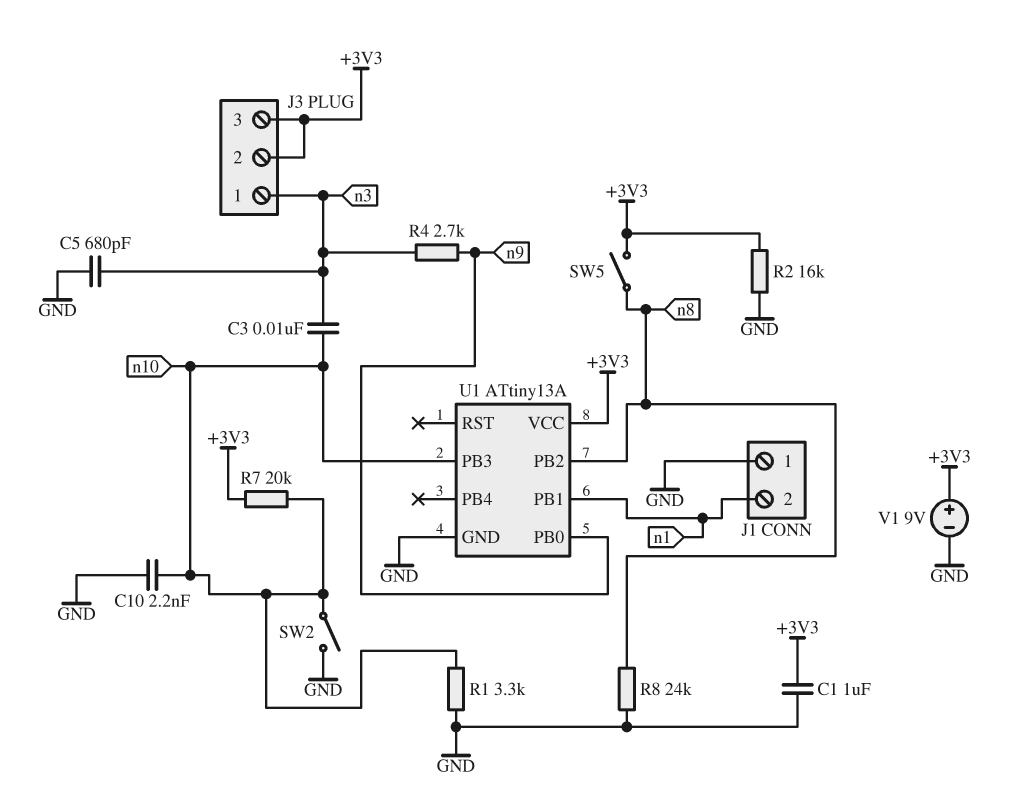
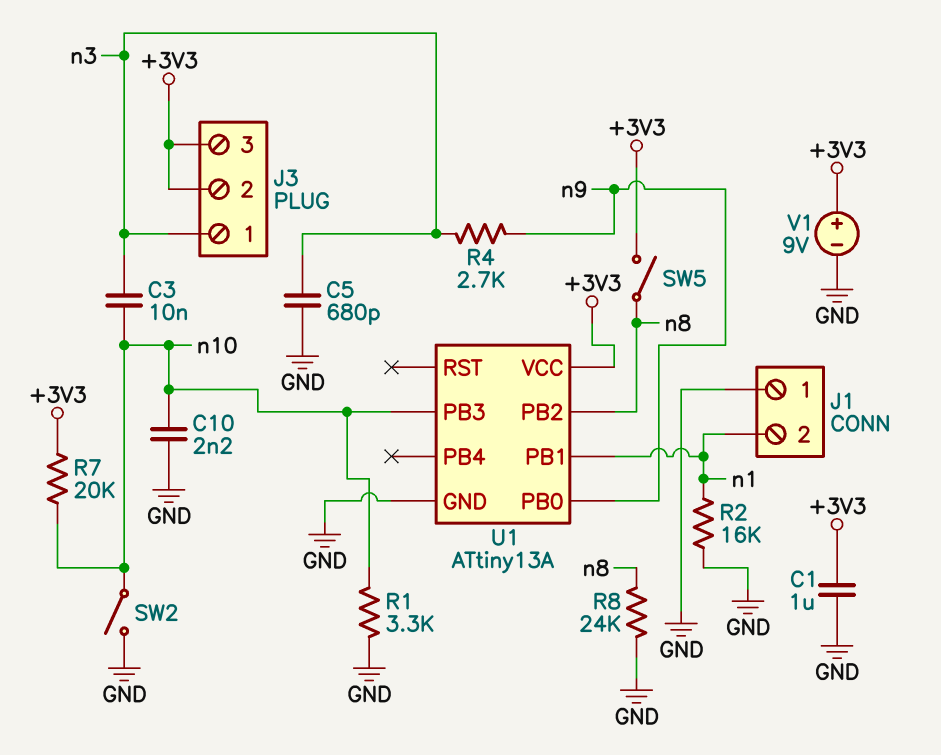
R2: 16k (+3V3, GND) -> 16k (GND, n1)

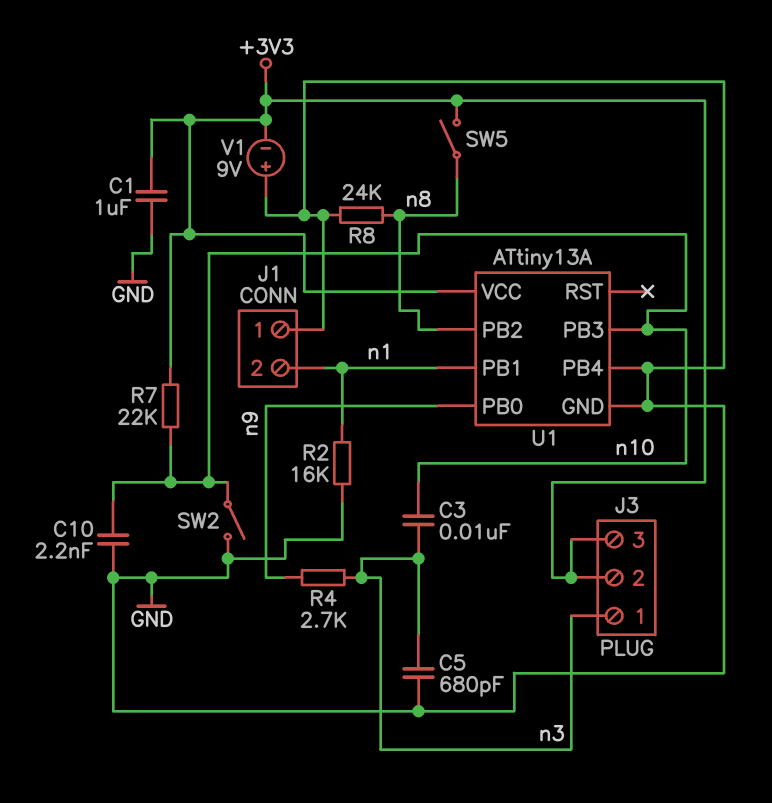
R1: 3.3k (GND, n10) -> none
R7: 20k (+3V3, n10) -> 22k (+3V3, n10)
U1 pin PB4: none -> GND
V1: 9V (plus +3V3, minus GND) -> 9V (plus GND, minus +3V3)

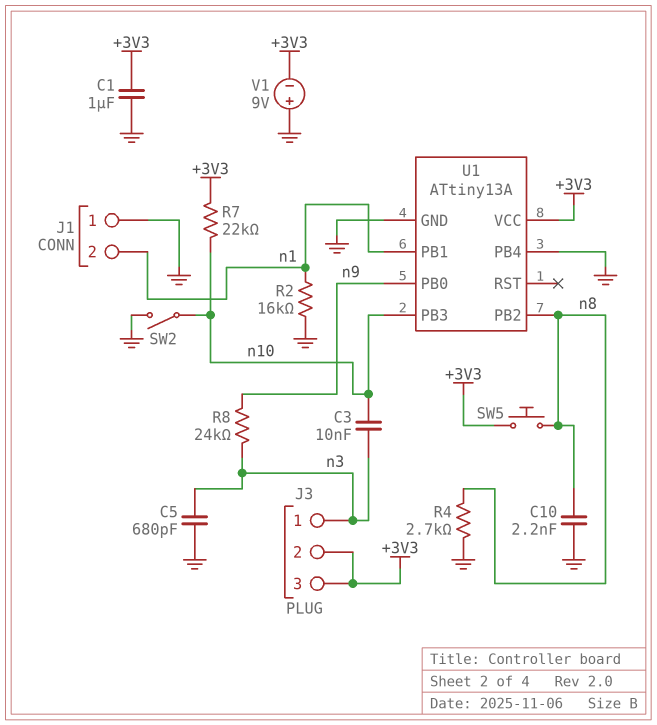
C10: 2.2nF (GND, n10) -> 2.2nF (GND, n8)
R4: 2.7k (n3, n9) -> 2.7k (GND, n8)
R8: 24k (GND, n8) -> 24k (n3, n9)
SW5: switch (+3V3, n8) -> button (+3V3, n8)

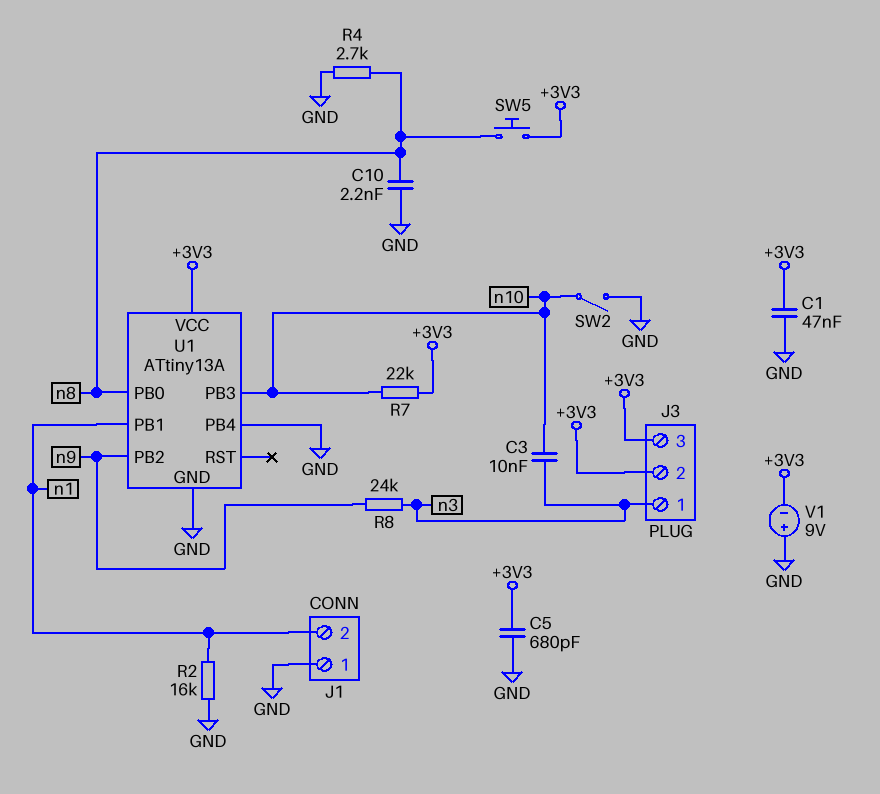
C1: 1uF (+3V3, GND) -> 47nF (+3V3, GND)
C5: 680pF (GND, n3) -> 680pF (+3V3, GND)
U1 pin PB0: n9 -> n8
U1 pin PB2: n8 -> n9

